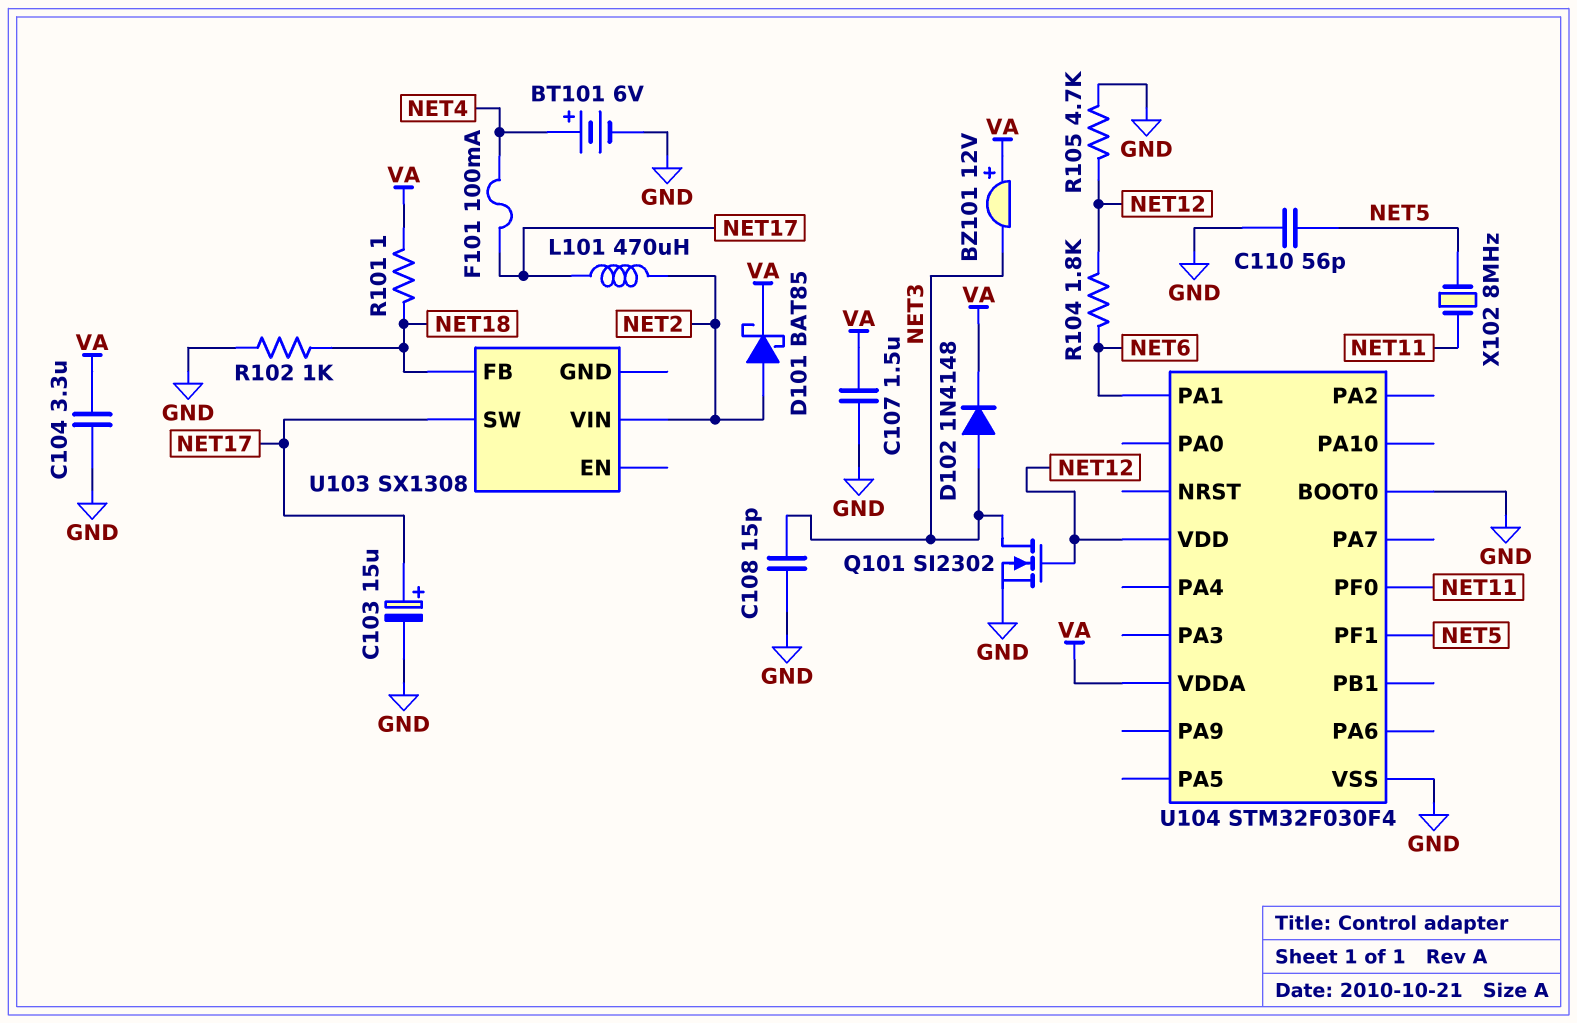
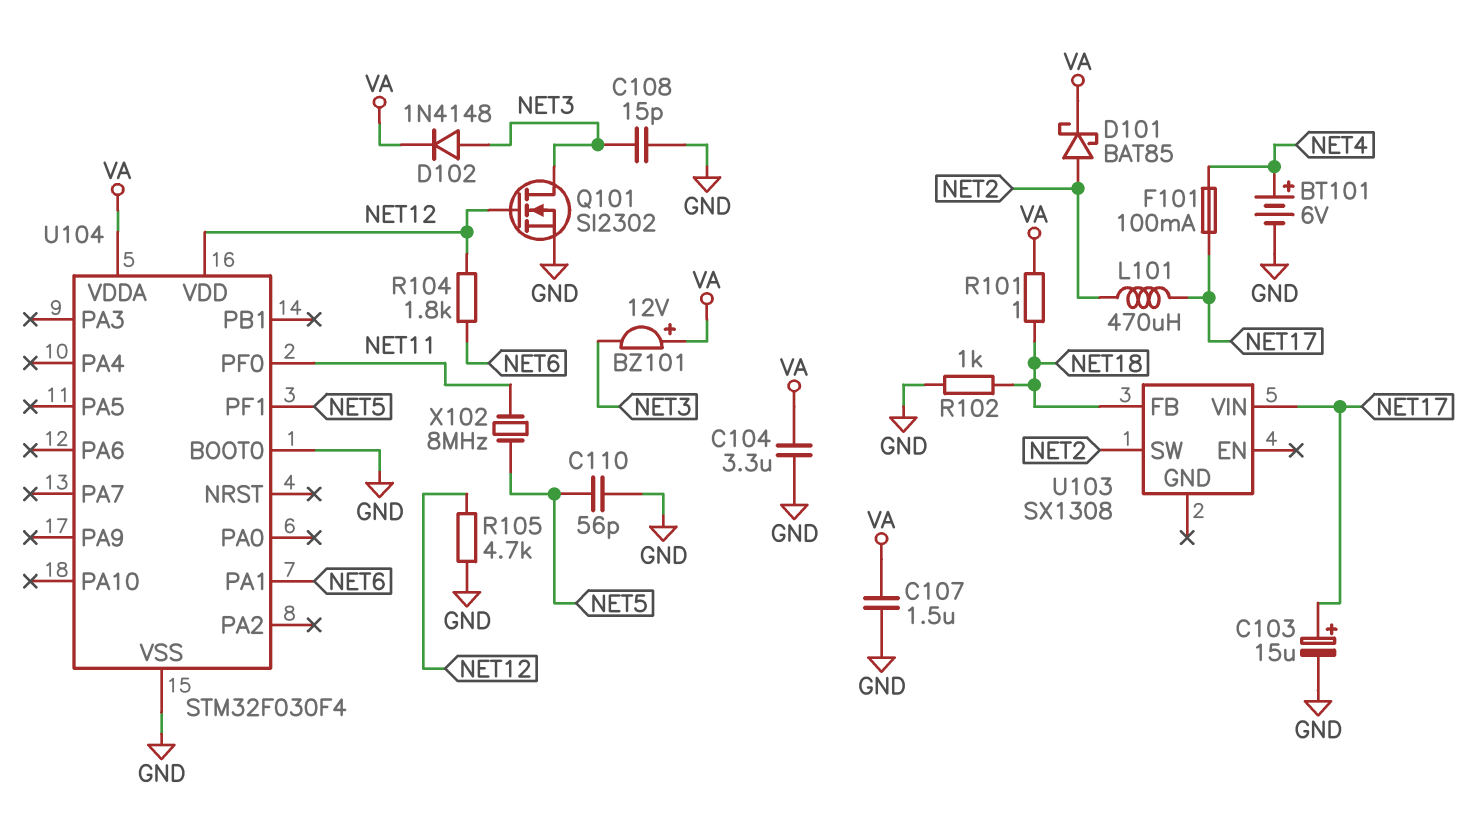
U103 pin SW: NET17 -> NET2
U103 pin VIN: NET2 -> NET17

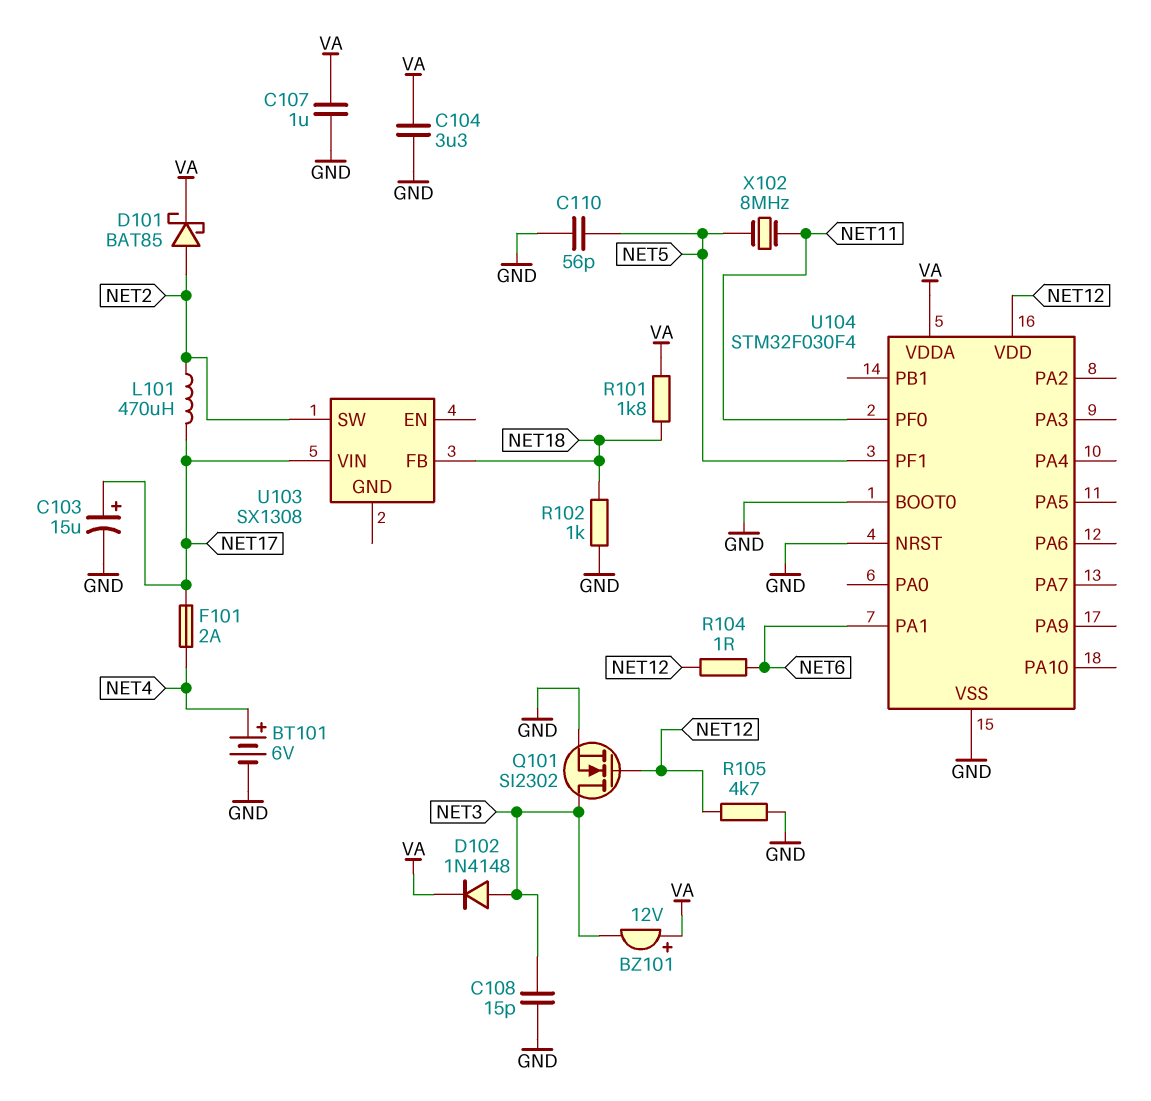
C107: 1.5uF (GND, VA) -> 1uF (GND, VA)
F101: 100mA (NET4, NET17) -> 2A (NET4, NET17)
R101: 1 (NET18, VA) -> 1.8k (NET18, VA)
R104: 1.8k (NET6, NET12) -> 1 (NET6, NET12)
U104 pin NRST: none -> GND

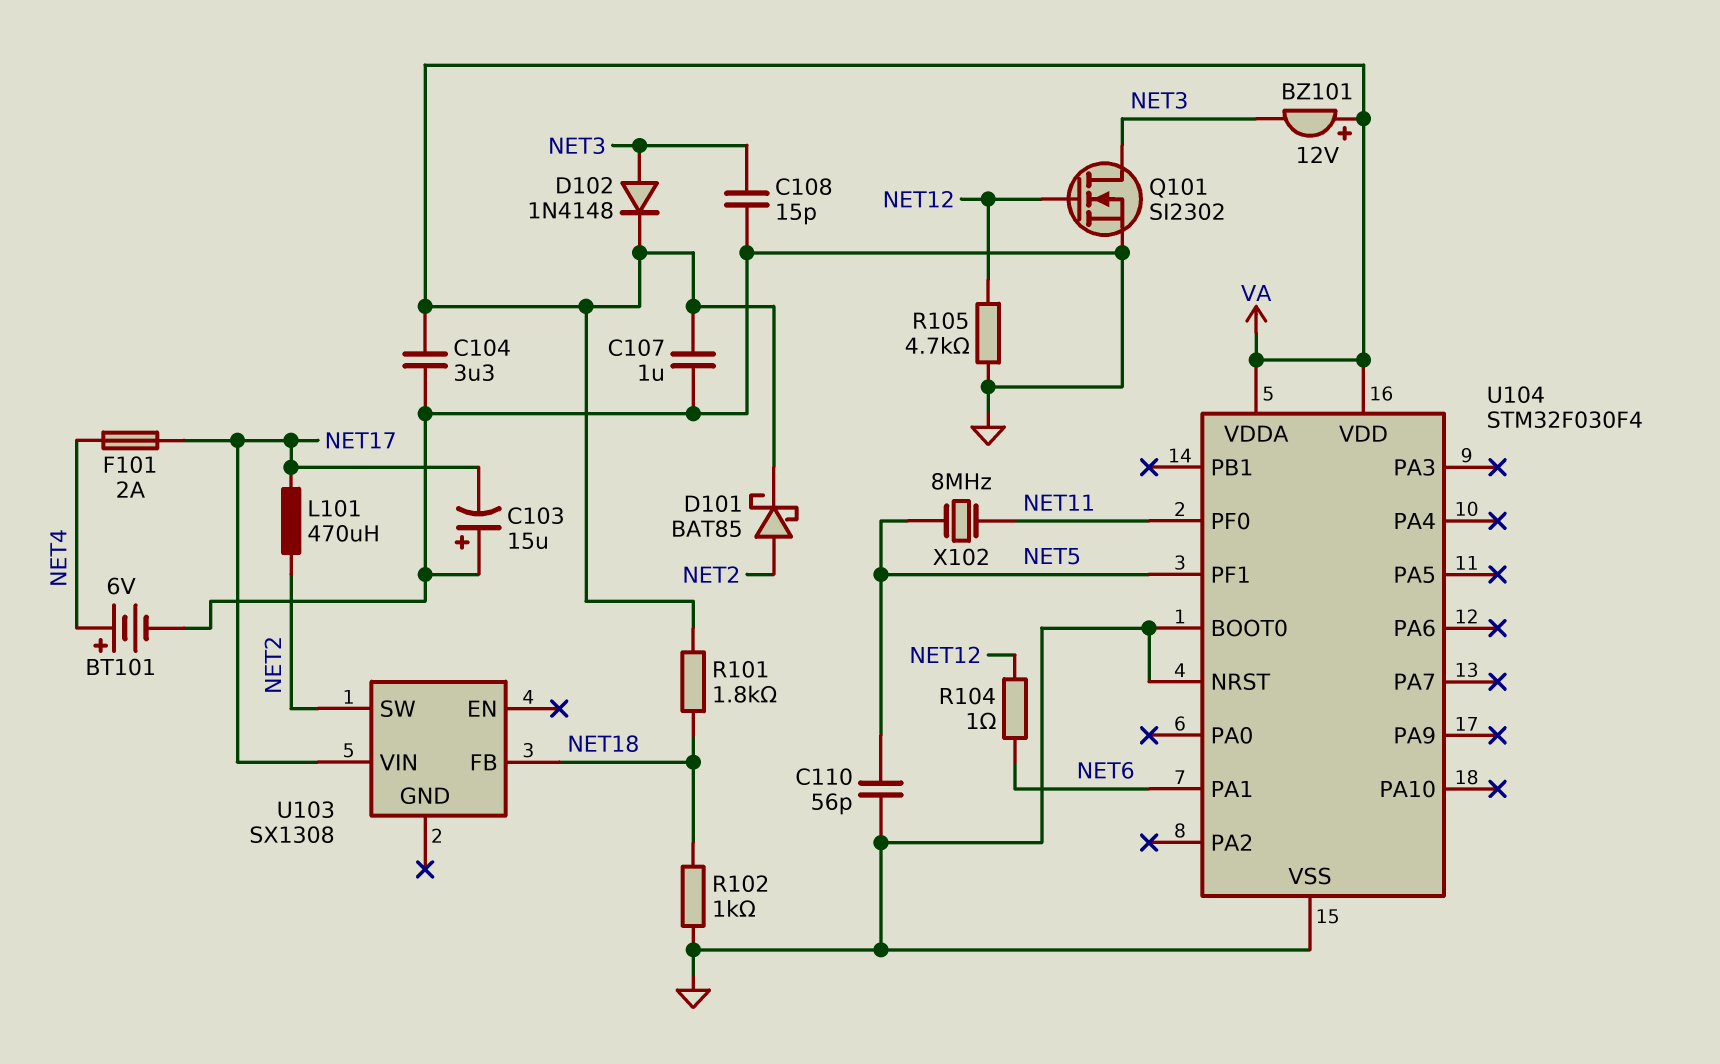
C103: 15uF (plus NET17, minus GND) -> 15uF (plus GND, minus NET17)
U104 pin VDD: NET12 -> VA

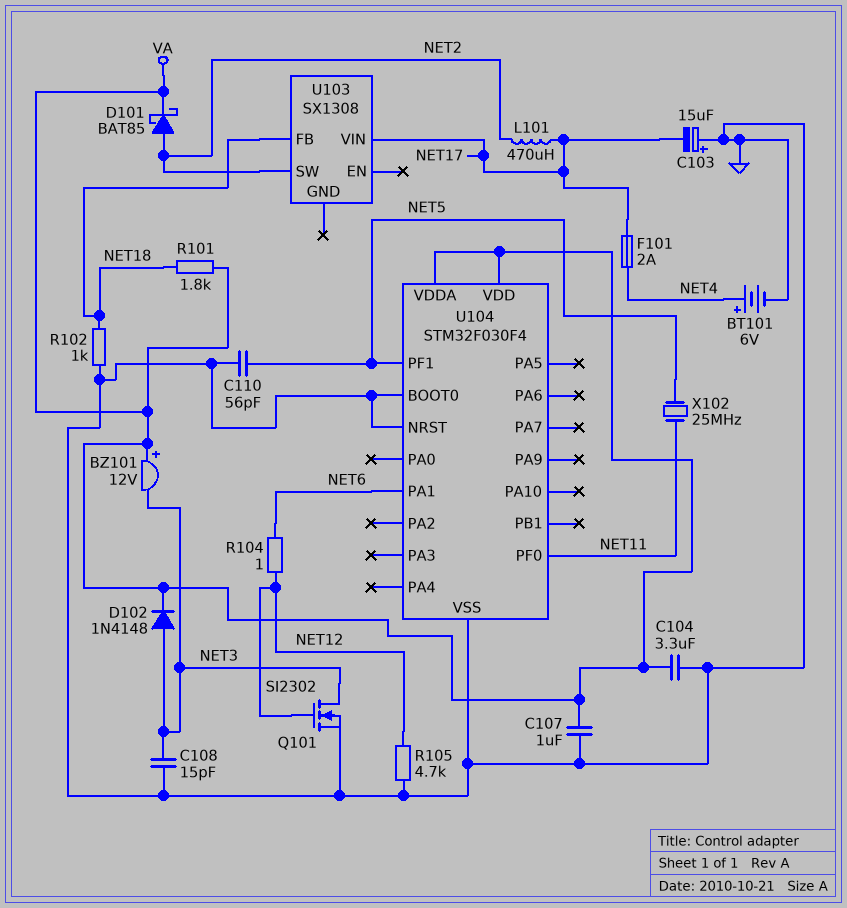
X102: 8MHz (NET5, NET11) -> 25MHz (NET5, NET11)

